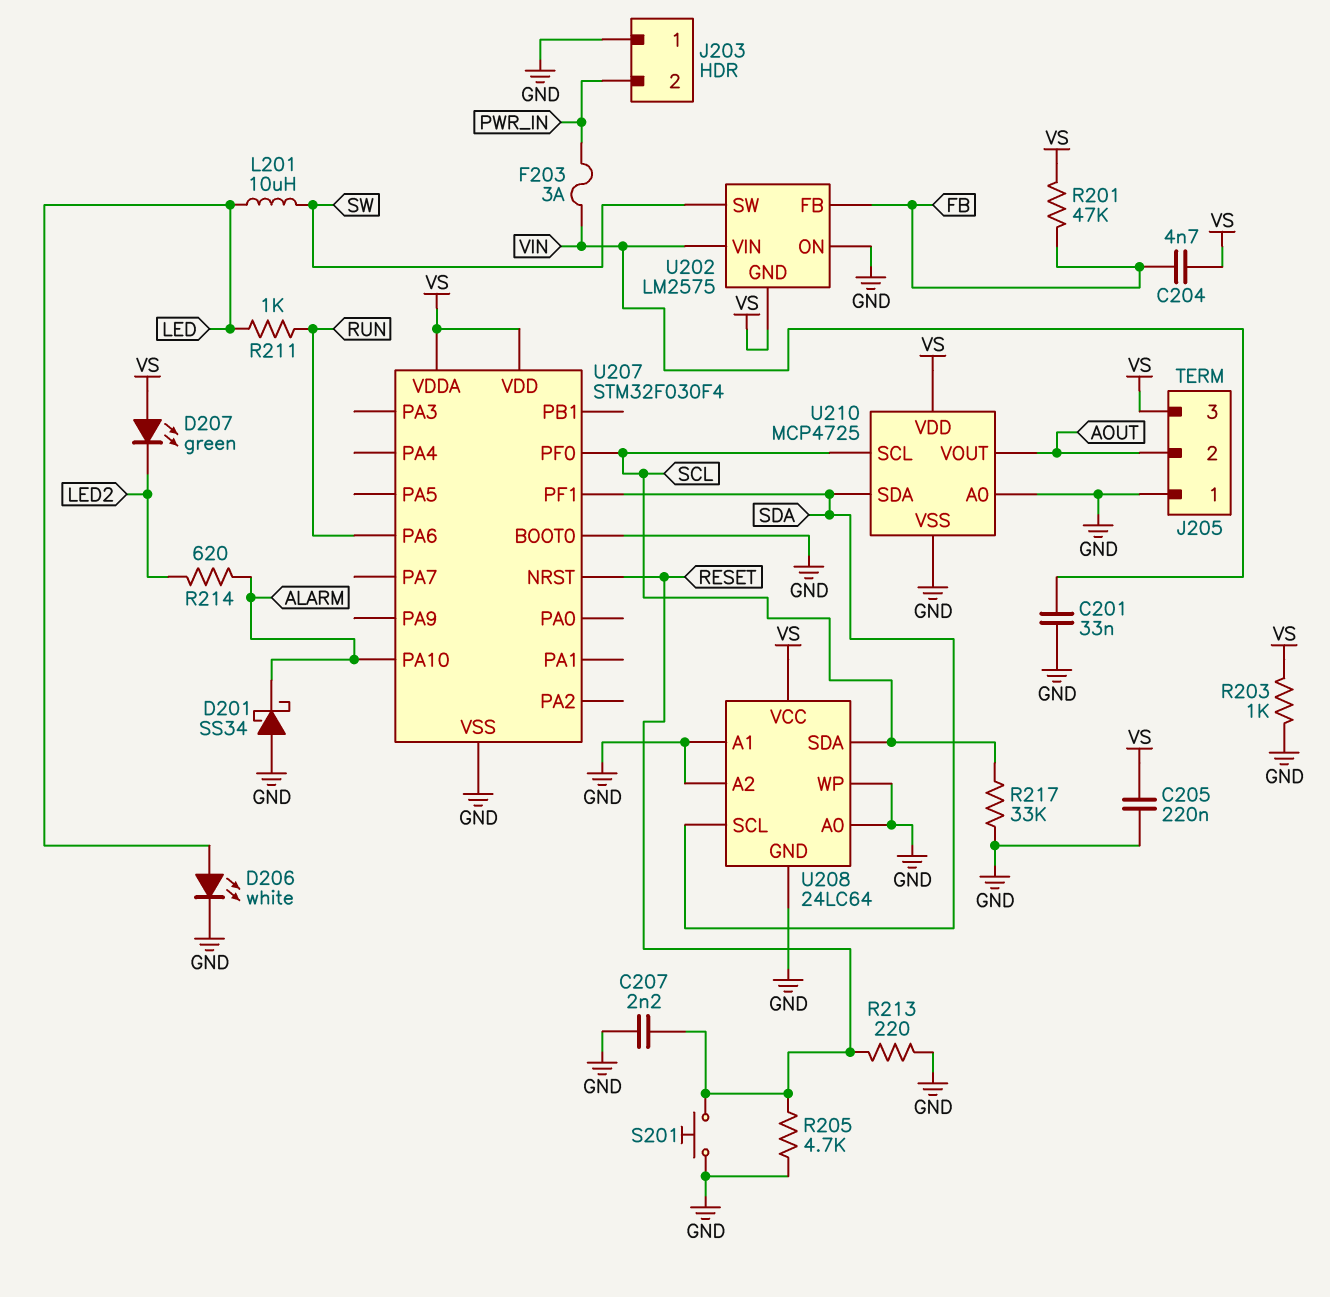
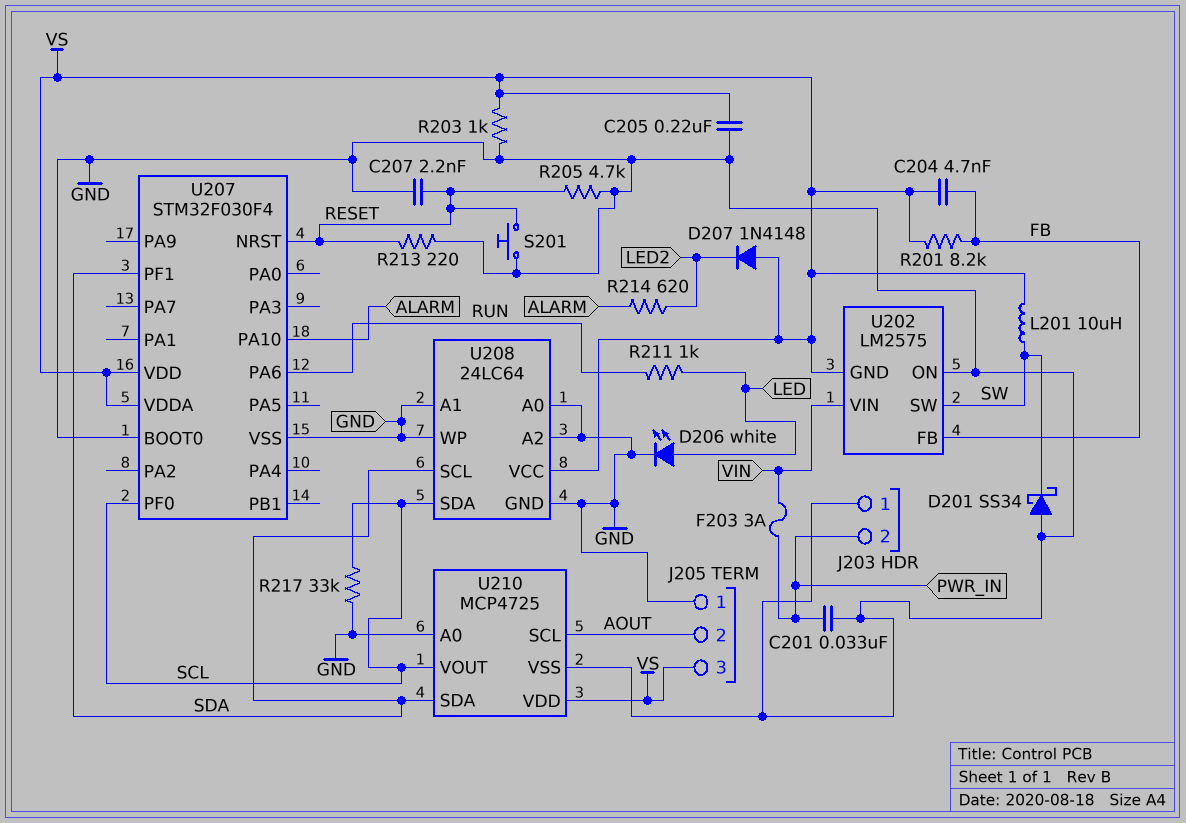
C201: 33nF (GND, VIN) -> 33nF (GND, PWR_IN)
D201: schottky SS34 (A GND, K ALARM) -> schottky SS34 (A GND, K SW)
D207: LED green (A VS, K LED2) -> diode 1N4148 (A VS, K LED2)
L201: 10uH (LED, SW) -> 10uH (SW, VS)
R201: 47k (FB, VS) -> 8.2k (FB, VS)
U210 pin SCL: SCL -> AOUT
U210 pin VOUT: AOUT -> SCL

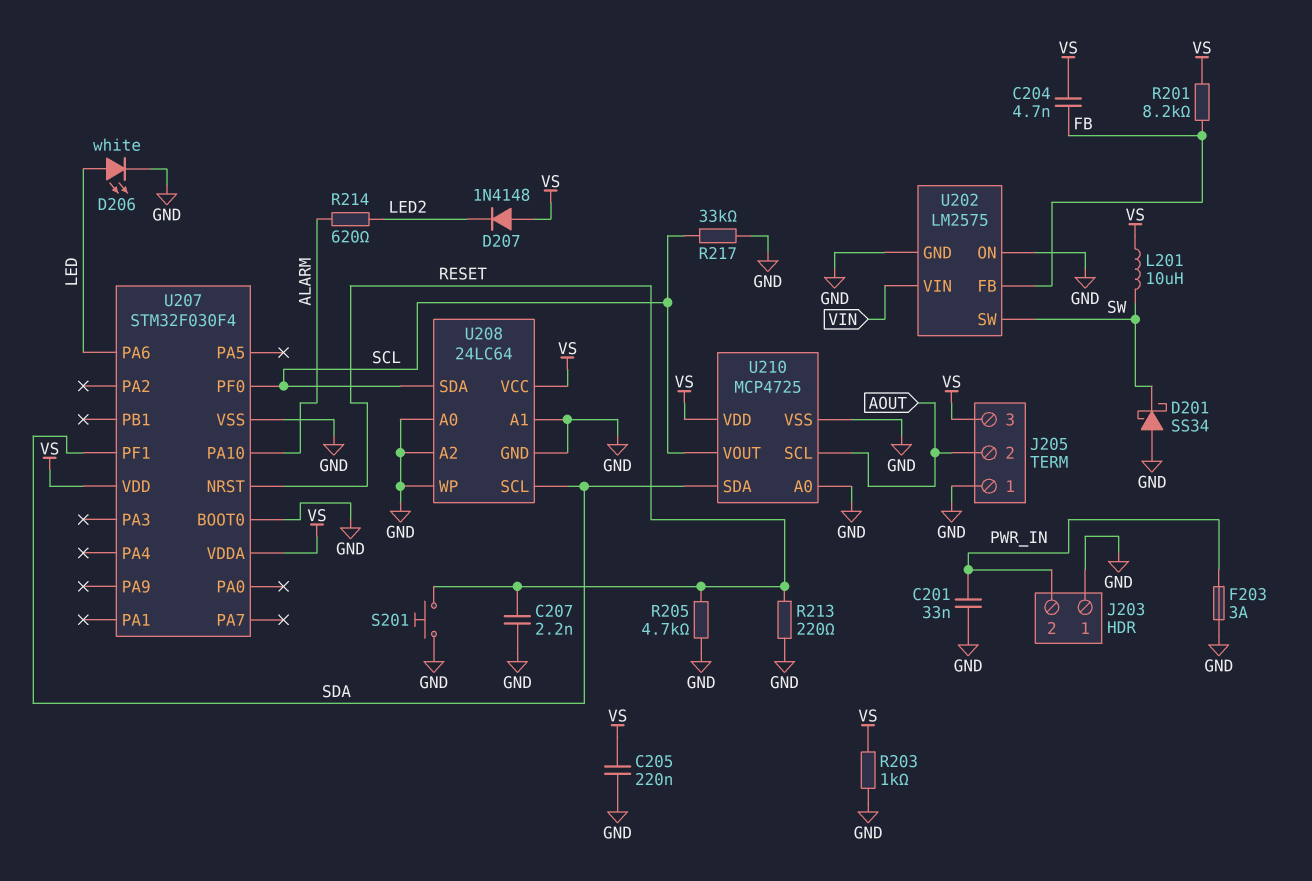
F203: 3A (PWR_IN, VIN) -> 3A (GND, PWR_IN)
R211: 1k (LED, RUN) -> none
U202 pin GND: VS -> GND
U207 pin PA6: RUN -> LED

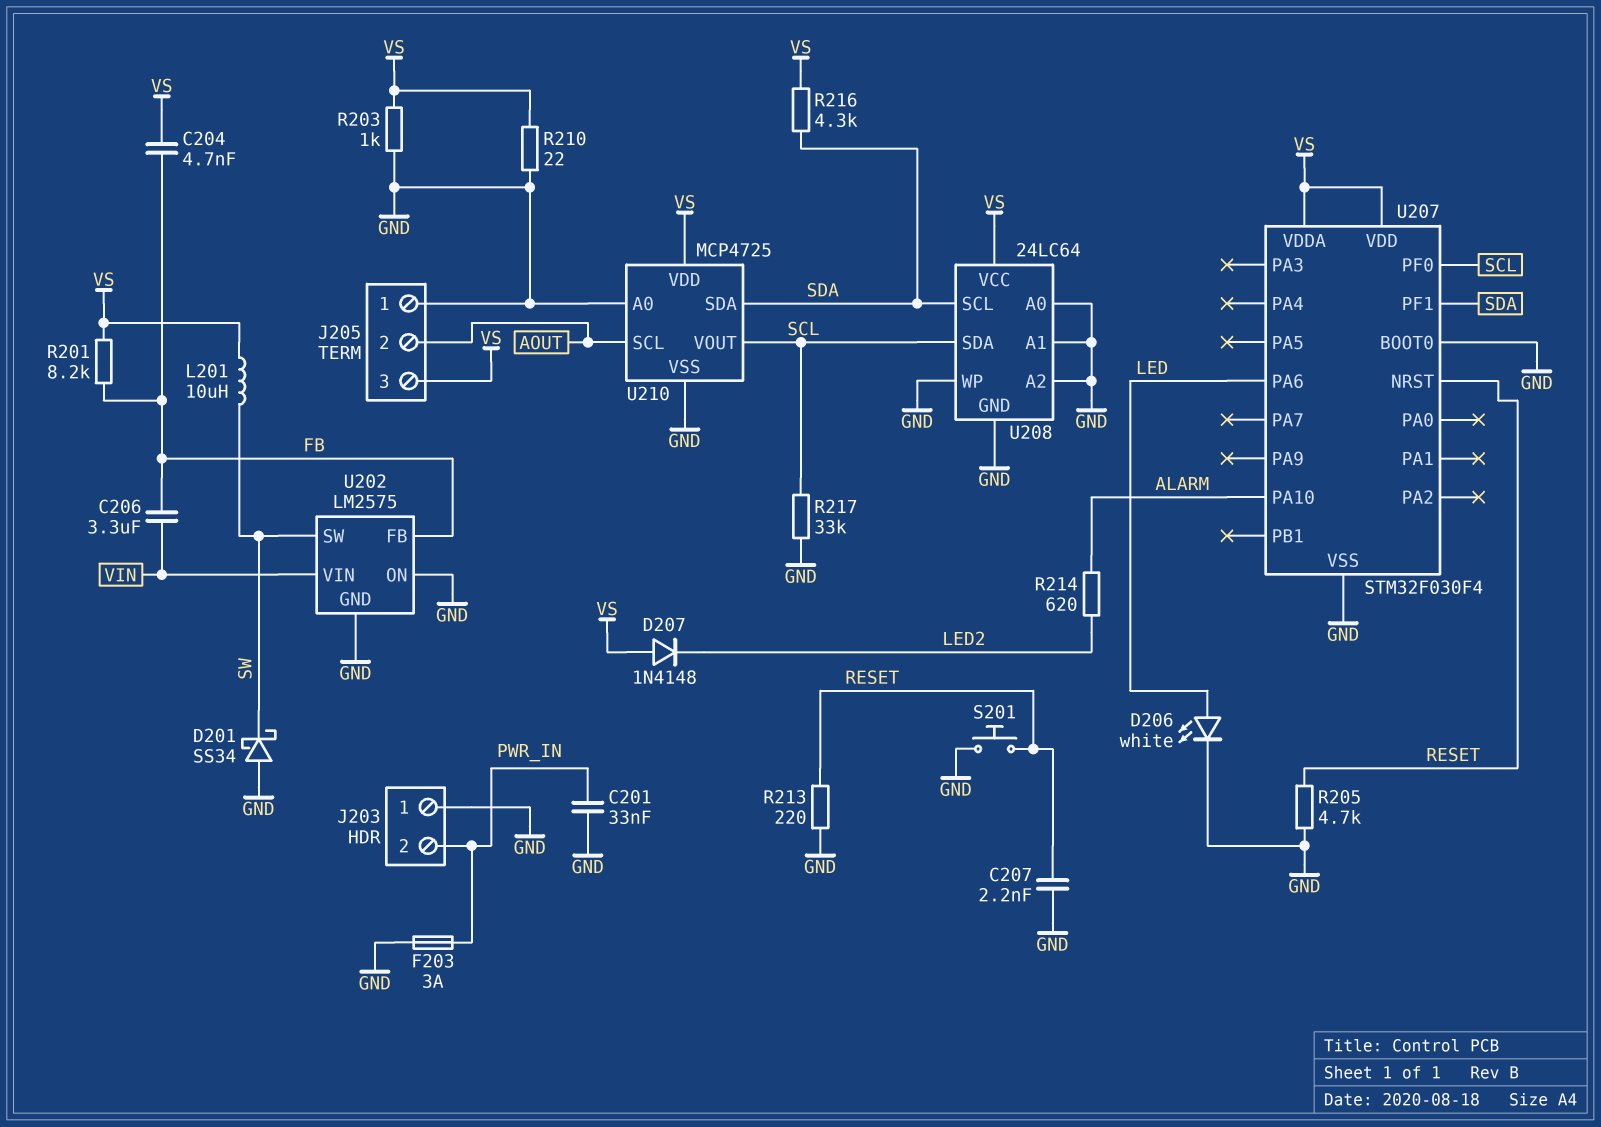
C205: 220nF (GND, VS) -> none
C206: none -> 3.3uF (FB, VIN)
R210: none -> 22 (GND, VS)
R216: none -> 4.3k (SDA, VS)

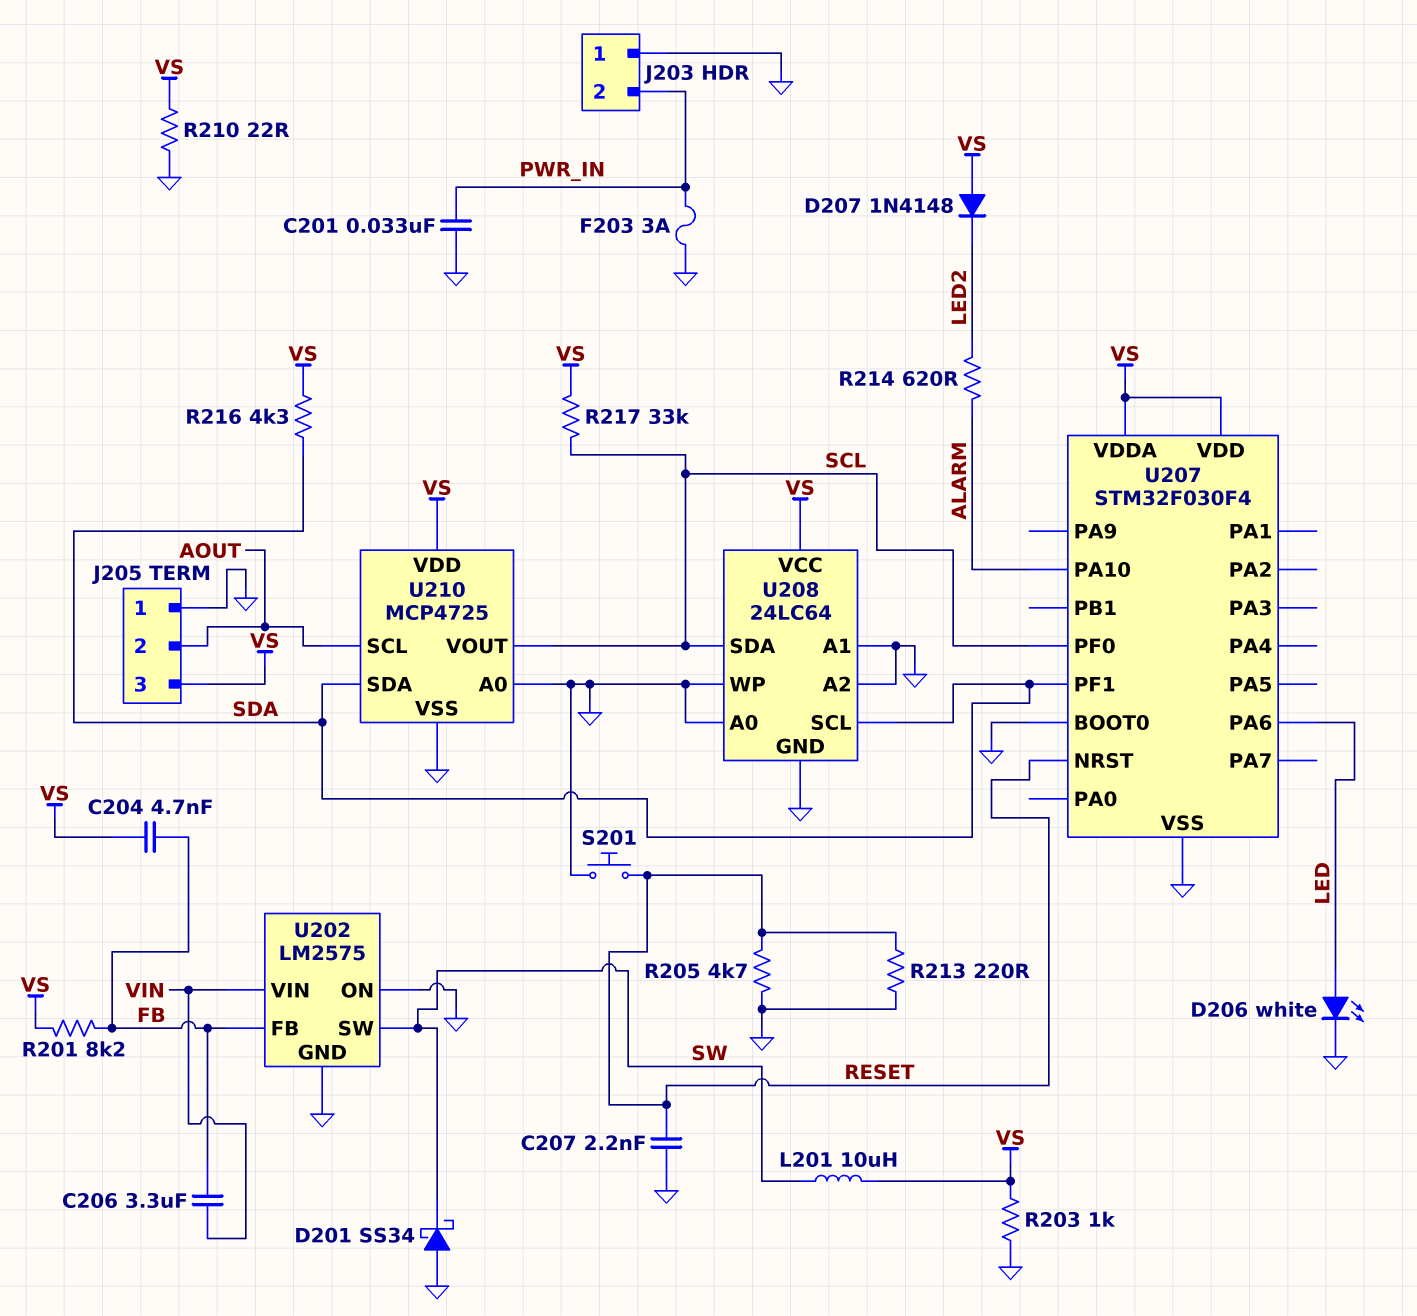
R217: 33k (GND, SCL) -> 33k (SCL, VS)

